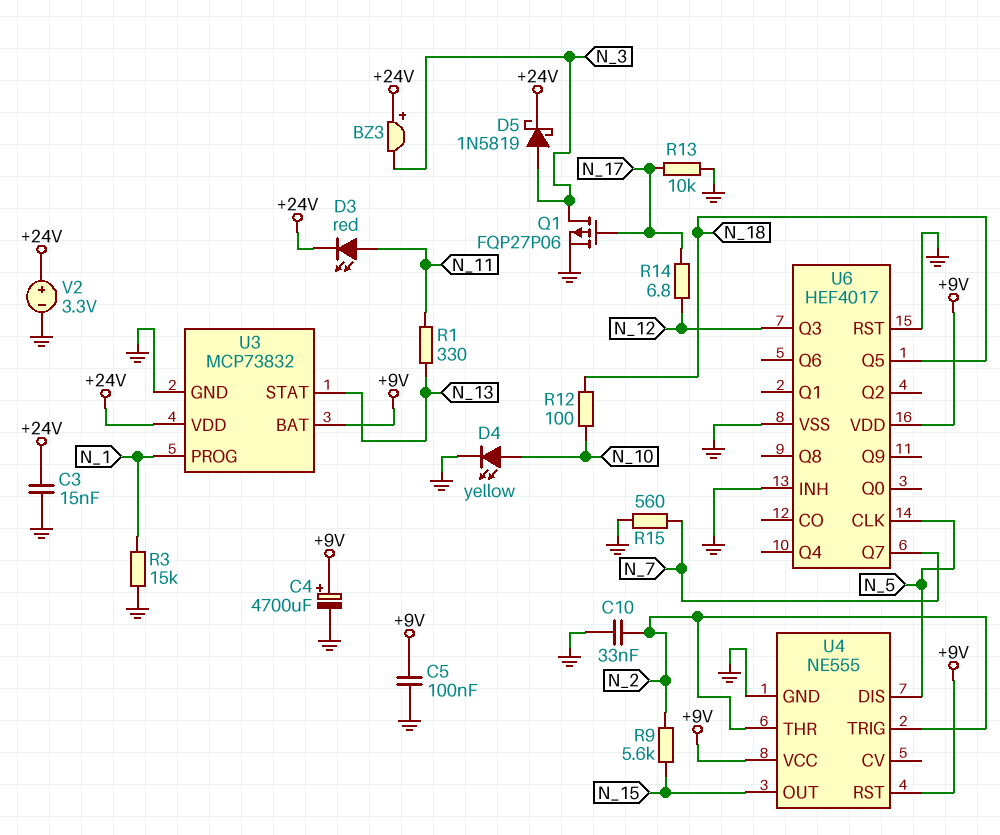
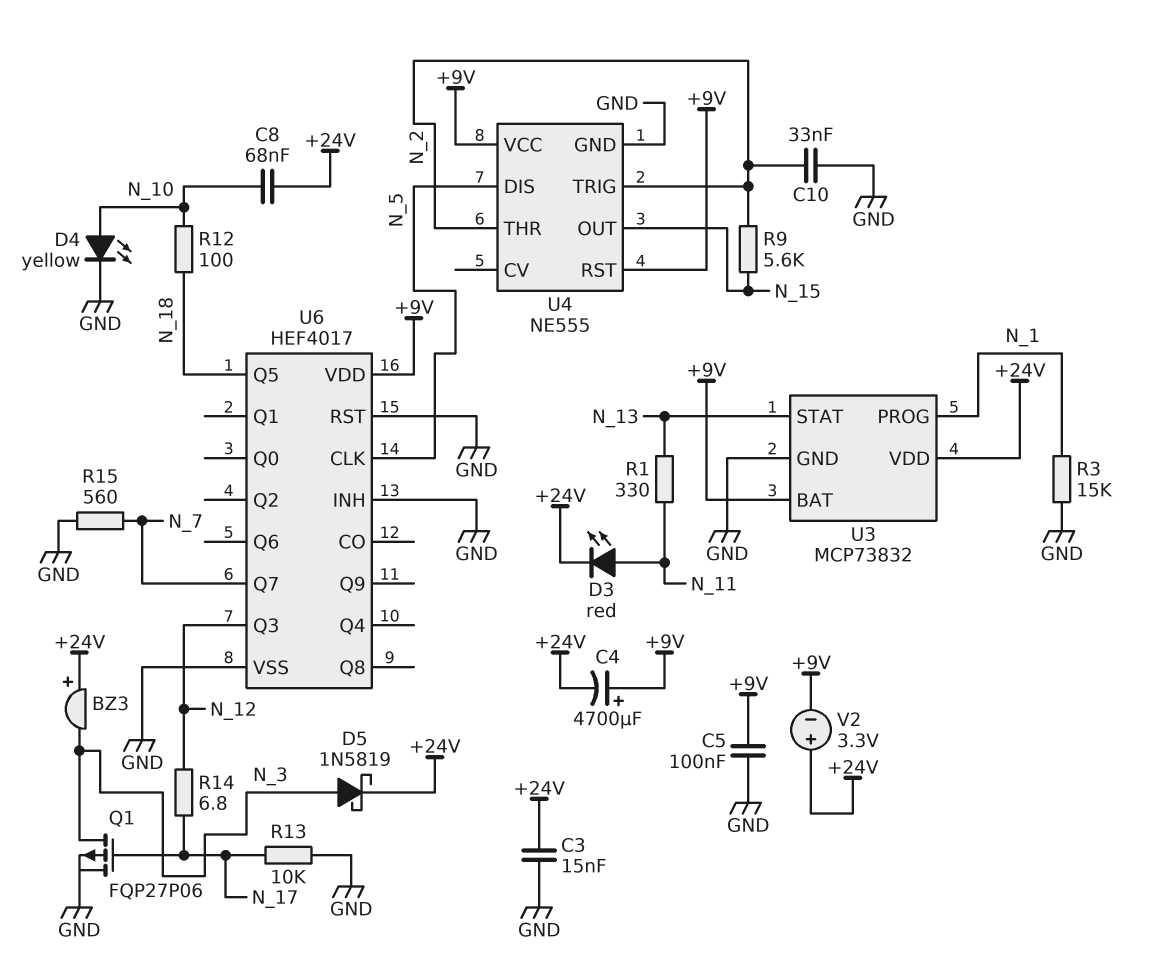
C4: 4700uF (plus +9V, minus GND) -> 4700uF (plus +9V, minus +24V)
C8: none -> 68nF (+24V, N_10)
V2: 3.3V (plus +24V, minus GND) -> 3.3V (plus +24V, minus +9V)

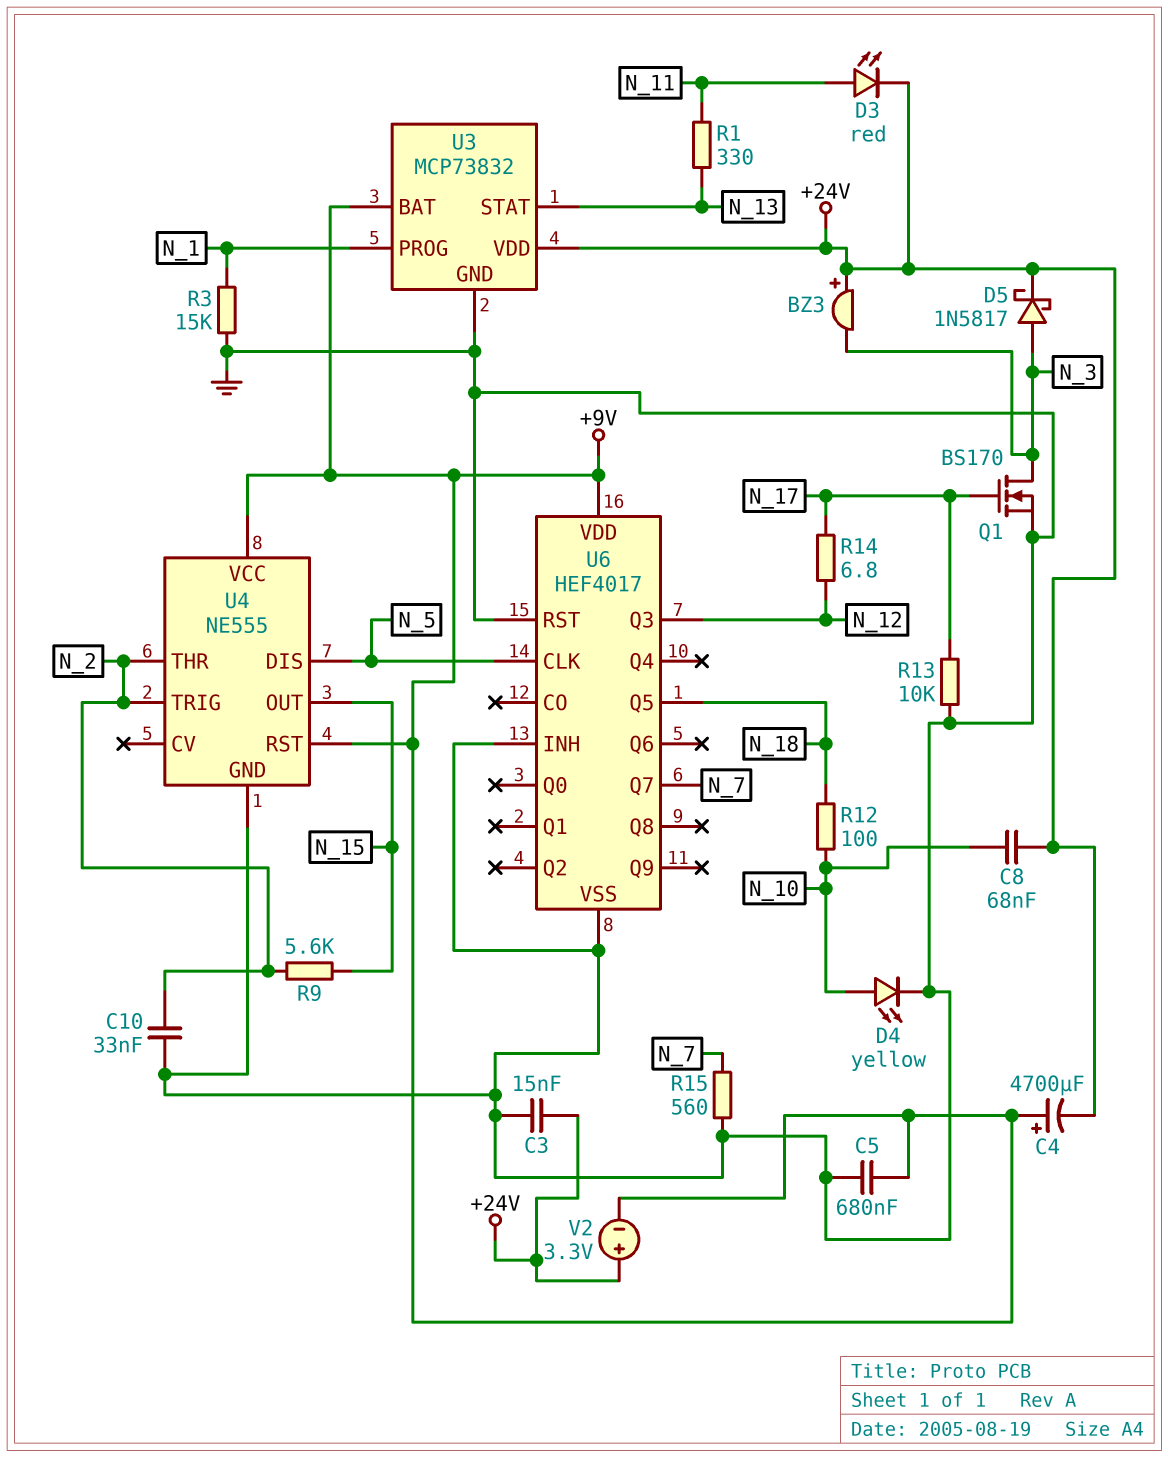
C5: 100nF (+9V, GND) -> 680nF (+9V, GND)
D5: schottky 1N5819 (A N_3, K +24V) -> schottky 1N5817 (A N_3, K +24V)
Q1: PMOS FQP27P06 (G N_17, D N_3, S GND) -> NMOS BS170 (G N_17, D N_3, S GND)

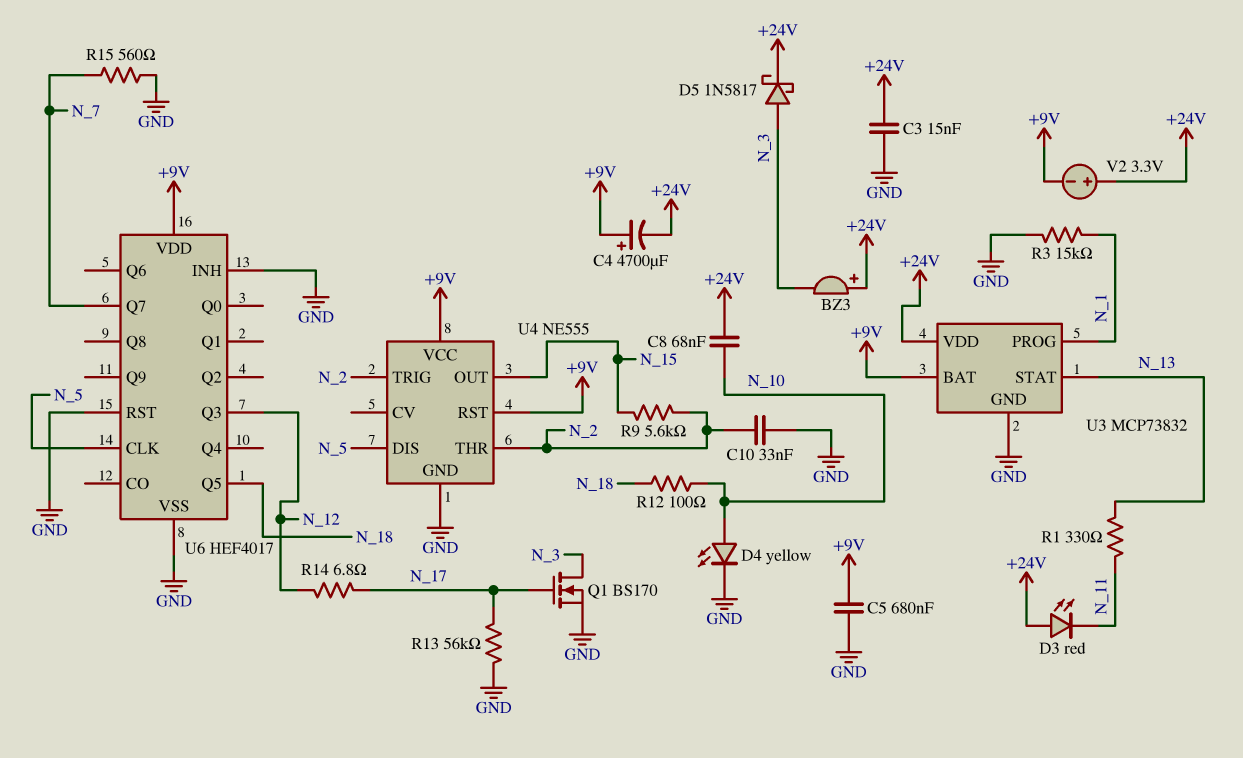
D3: LED red (A N_11, K +24V) -> LED red (A +24V, K N_11)
R13: 10k (GND, N_17) -> 56k (GND, N_17)

